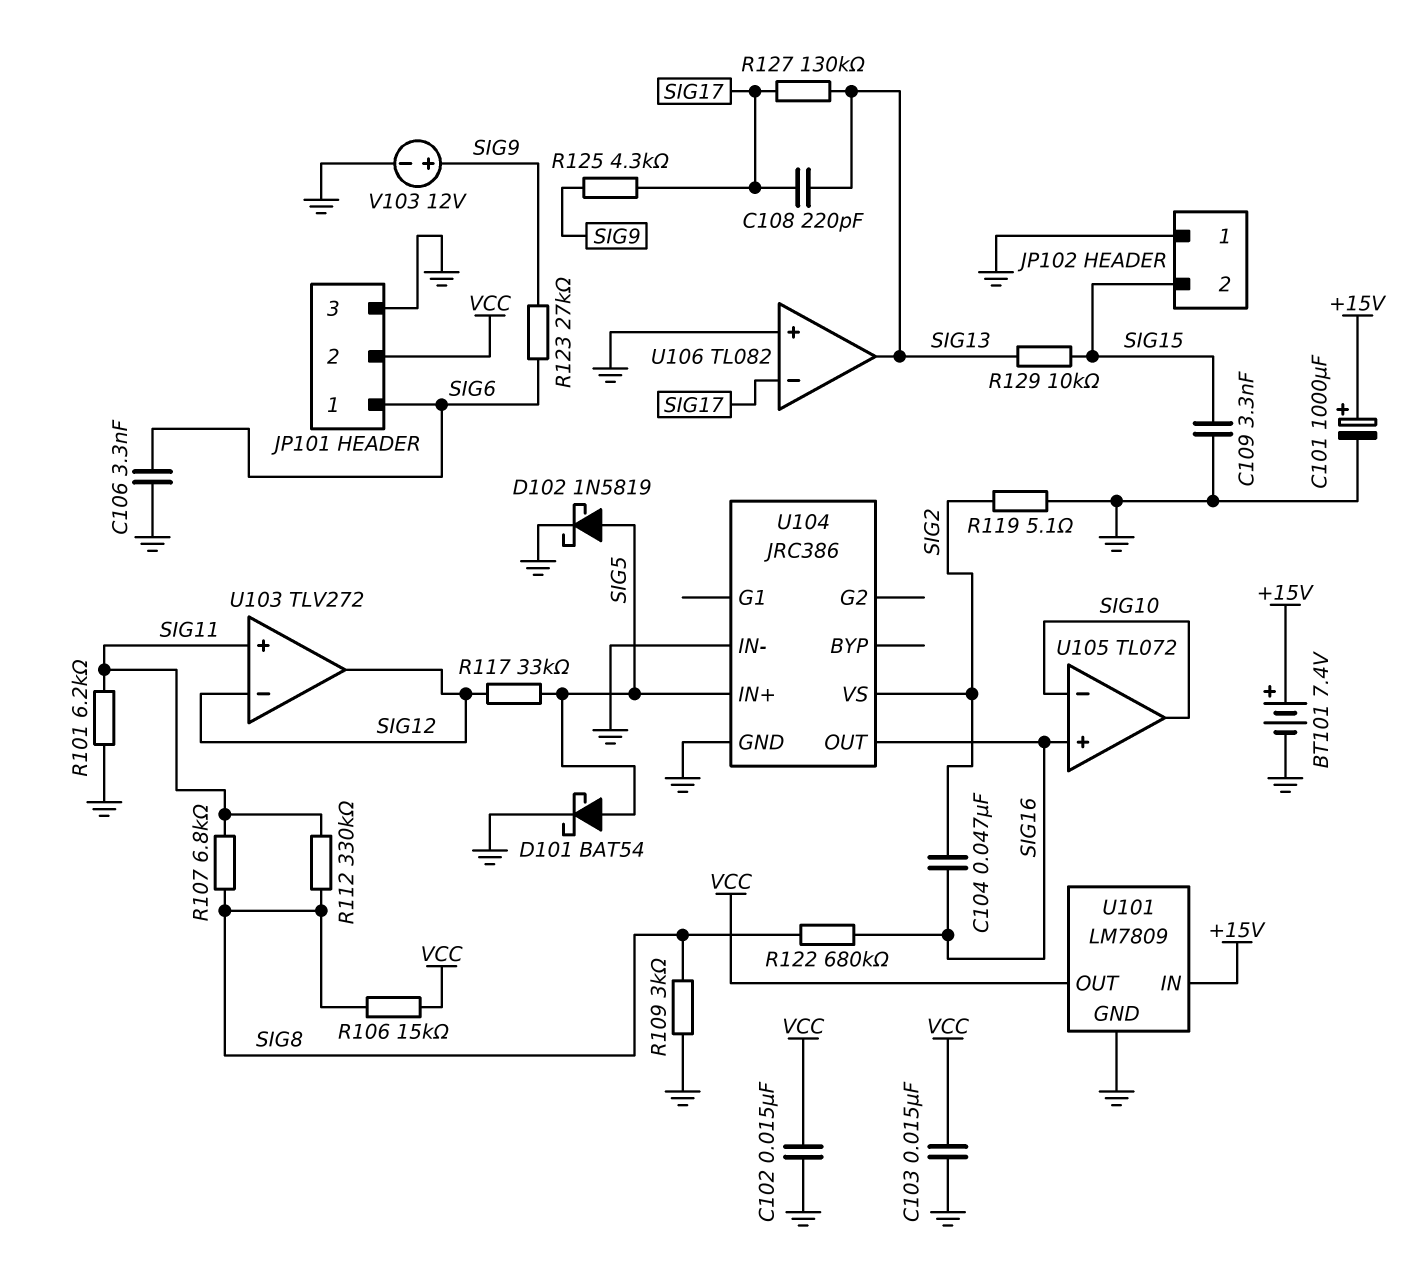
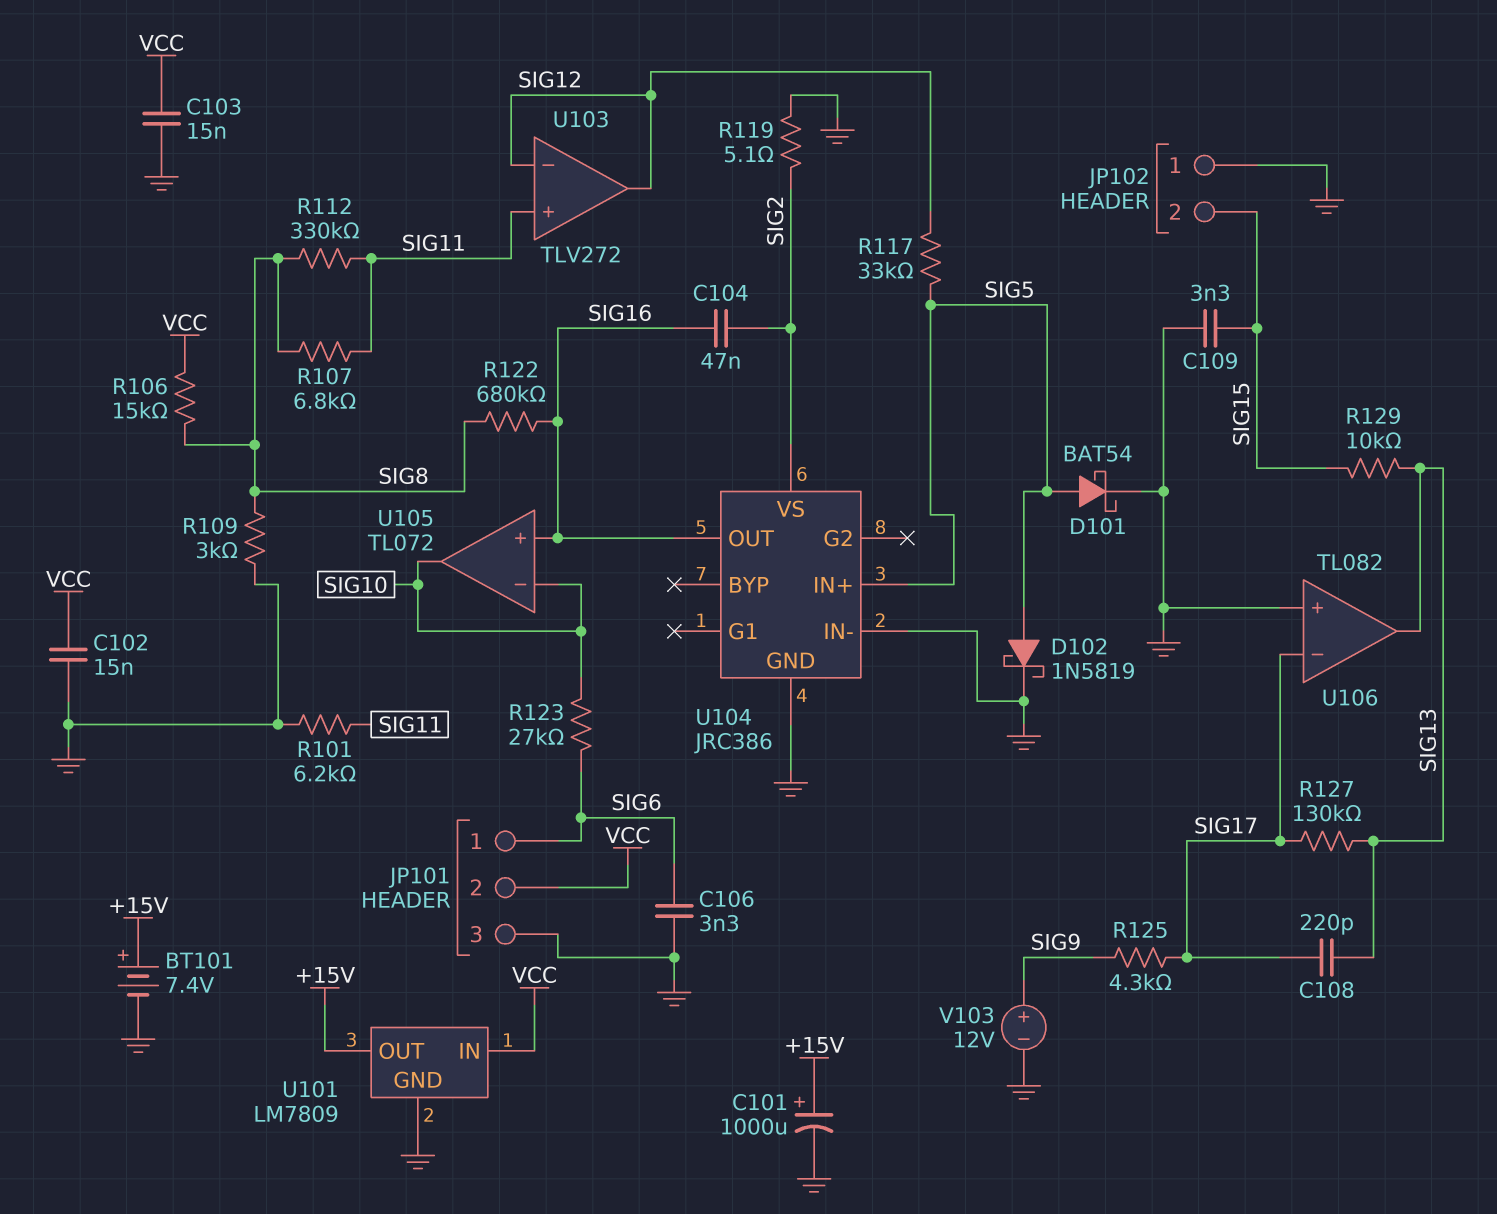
R123: 27k (SIG6, SIG9) -> 27k (SIG6, SIG10)
U101 pin IN: +15V -> VCC
U101 pin OUT: VCC -> +15V

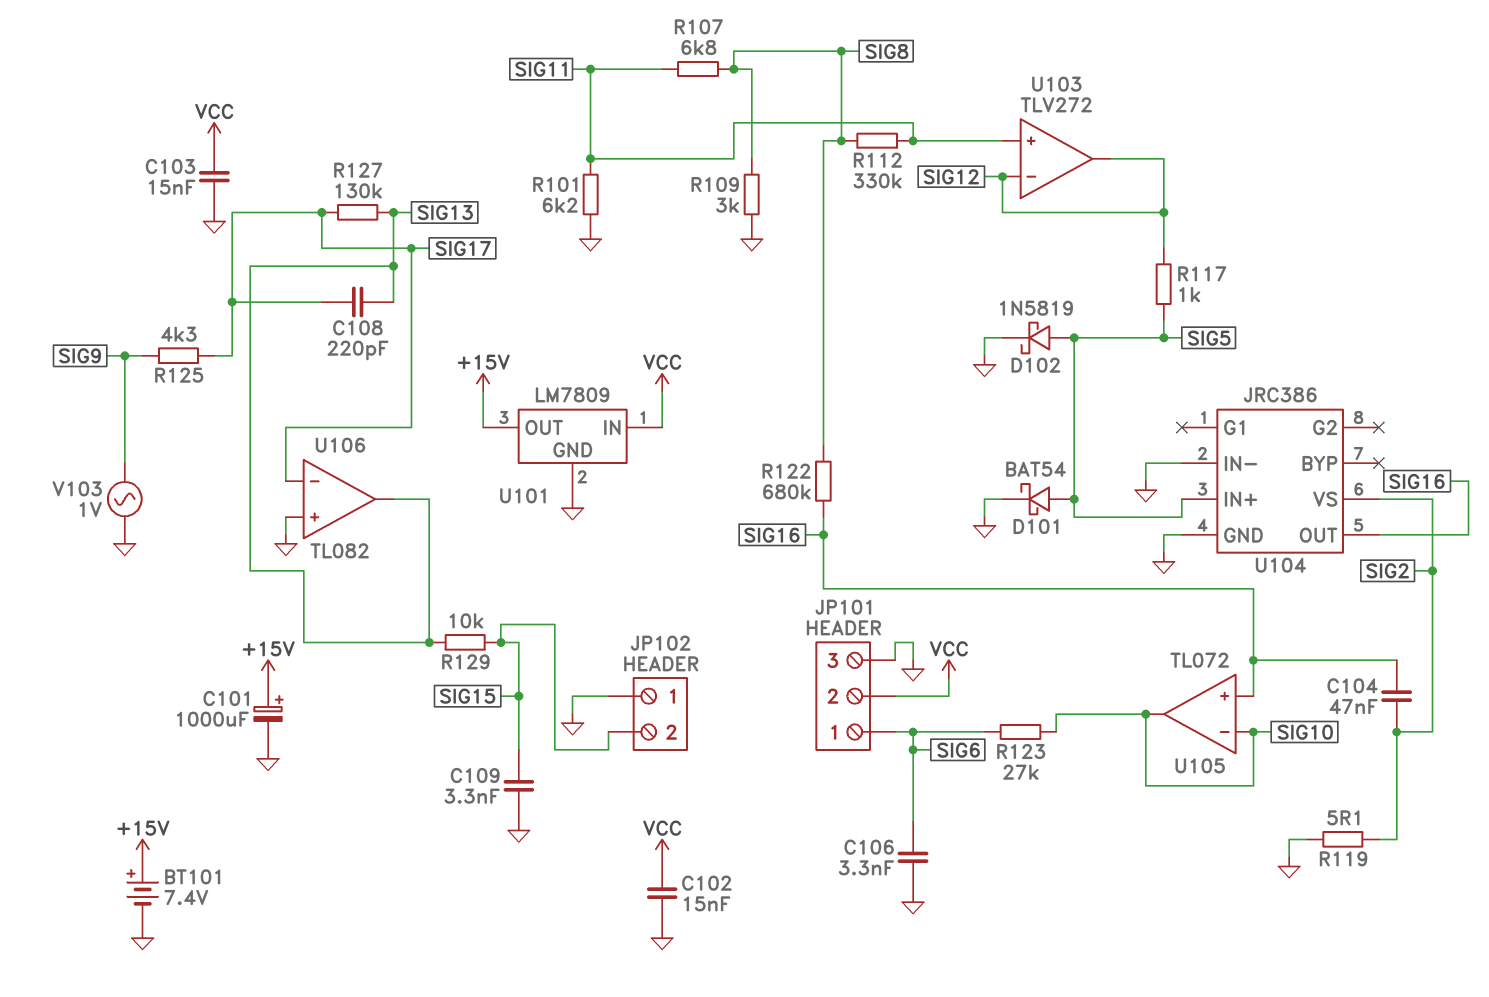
R106: 15k (SIG8, VCC) -> none
R117: 33k (SIG5, SIG12) -> 1k (SIG5, SIG12)
V103: 12V (plus SIG9, minus GND) -> AC 1V (GND, SIG9)

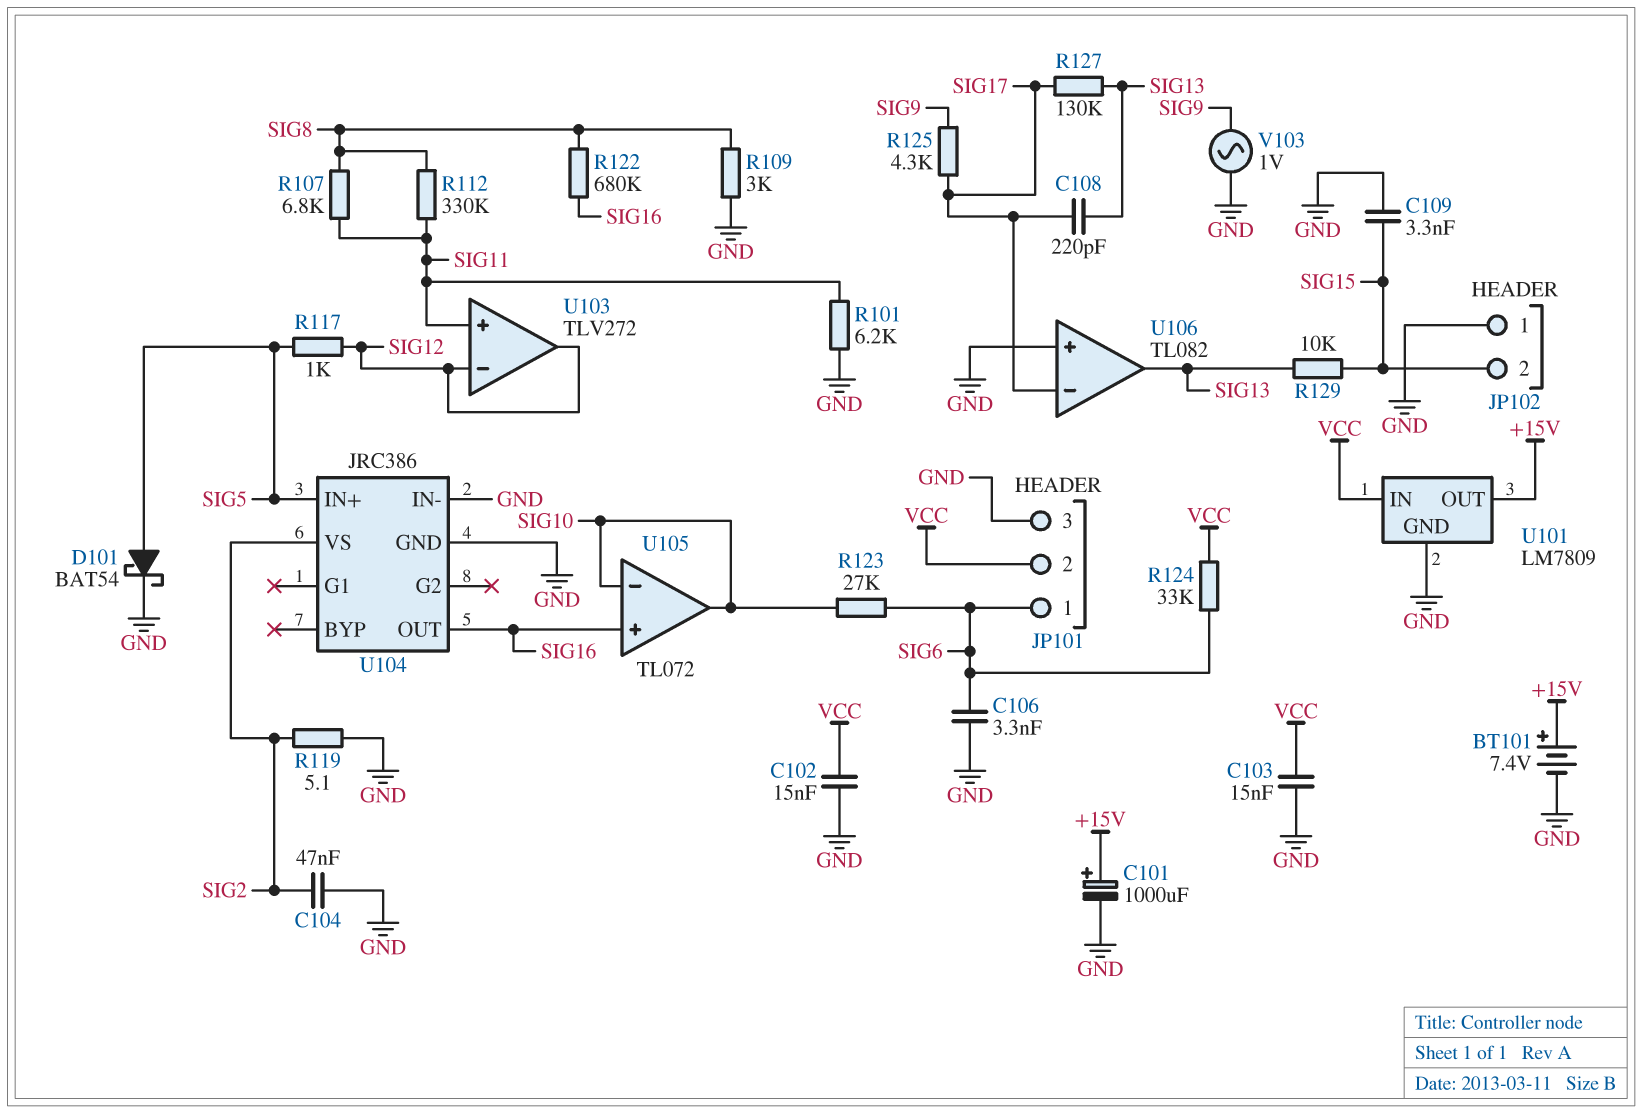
C104: 47nF (SIG2, SIG16) -> 47nF (GND, SIG2)
D102: schottky 1N5819 (A SIG5, K GND) -> none
R124: none -> 33k (SIG6, VCC)

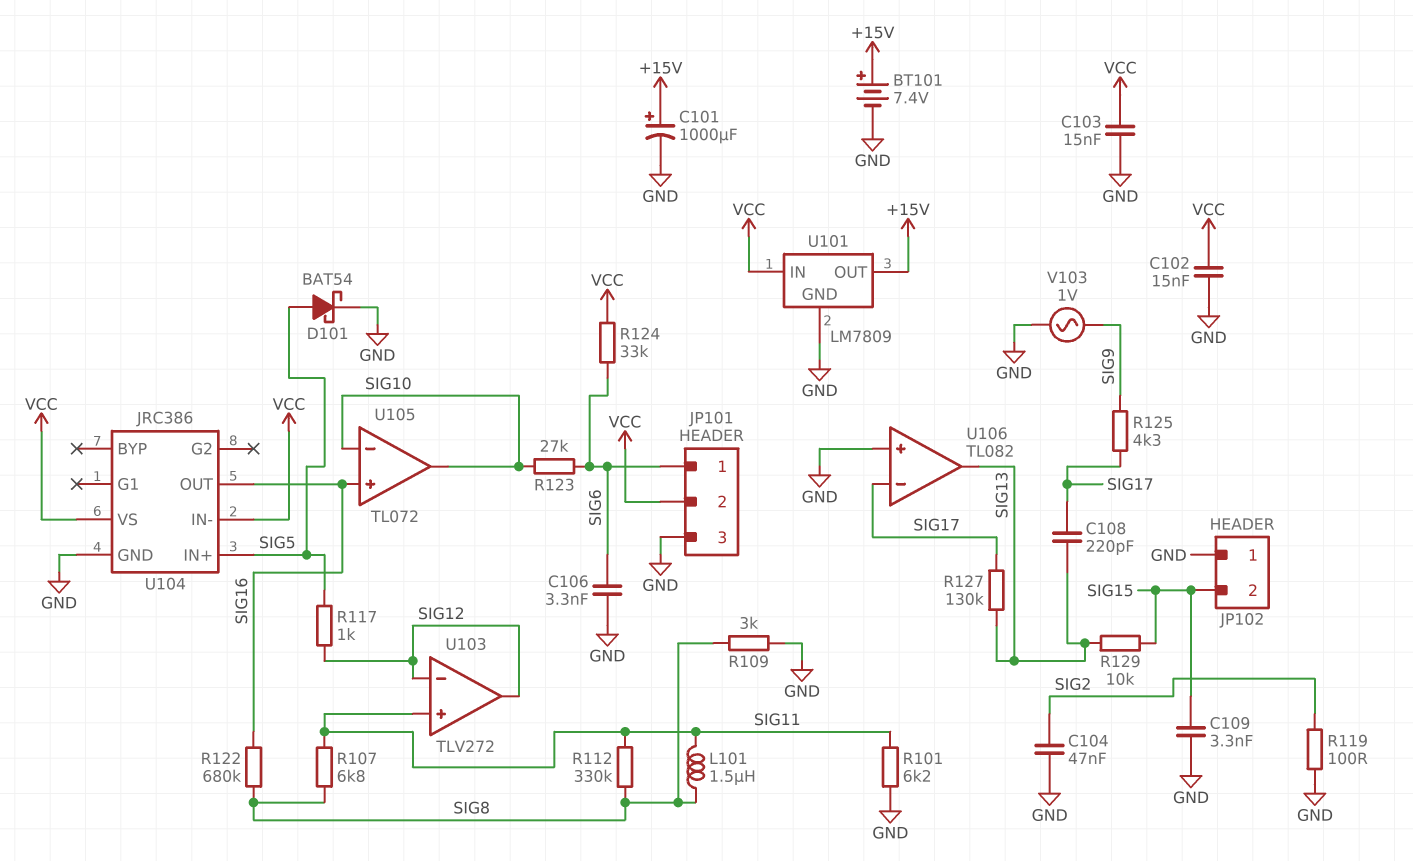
L101: none -> 1.5uH (SIG8, SIG11)
R119: 5.1 (GND, SIG2) -> 100 (GND, SIG2)
U104 pin IN-: GND -> VCC
U104 pin VS: SIG2 -> VCC

